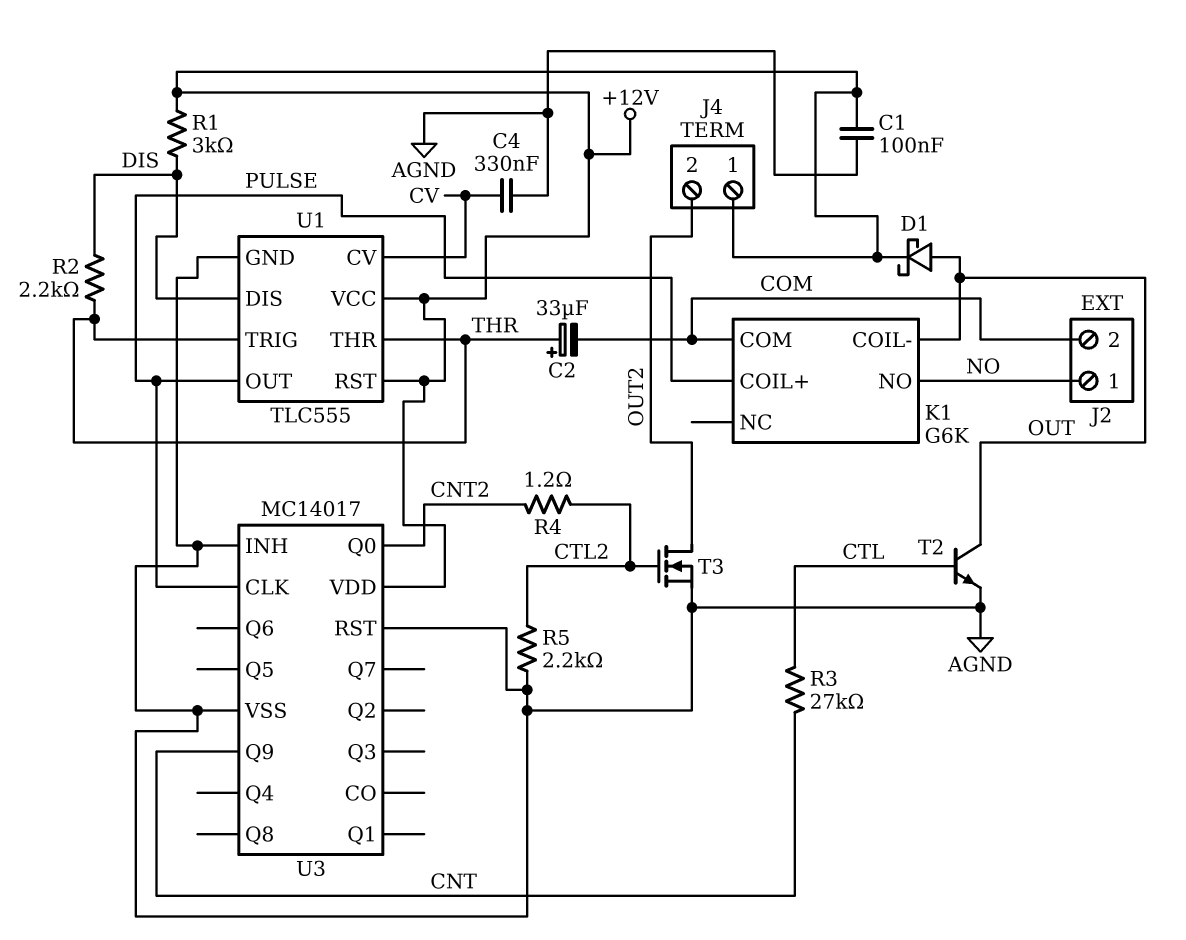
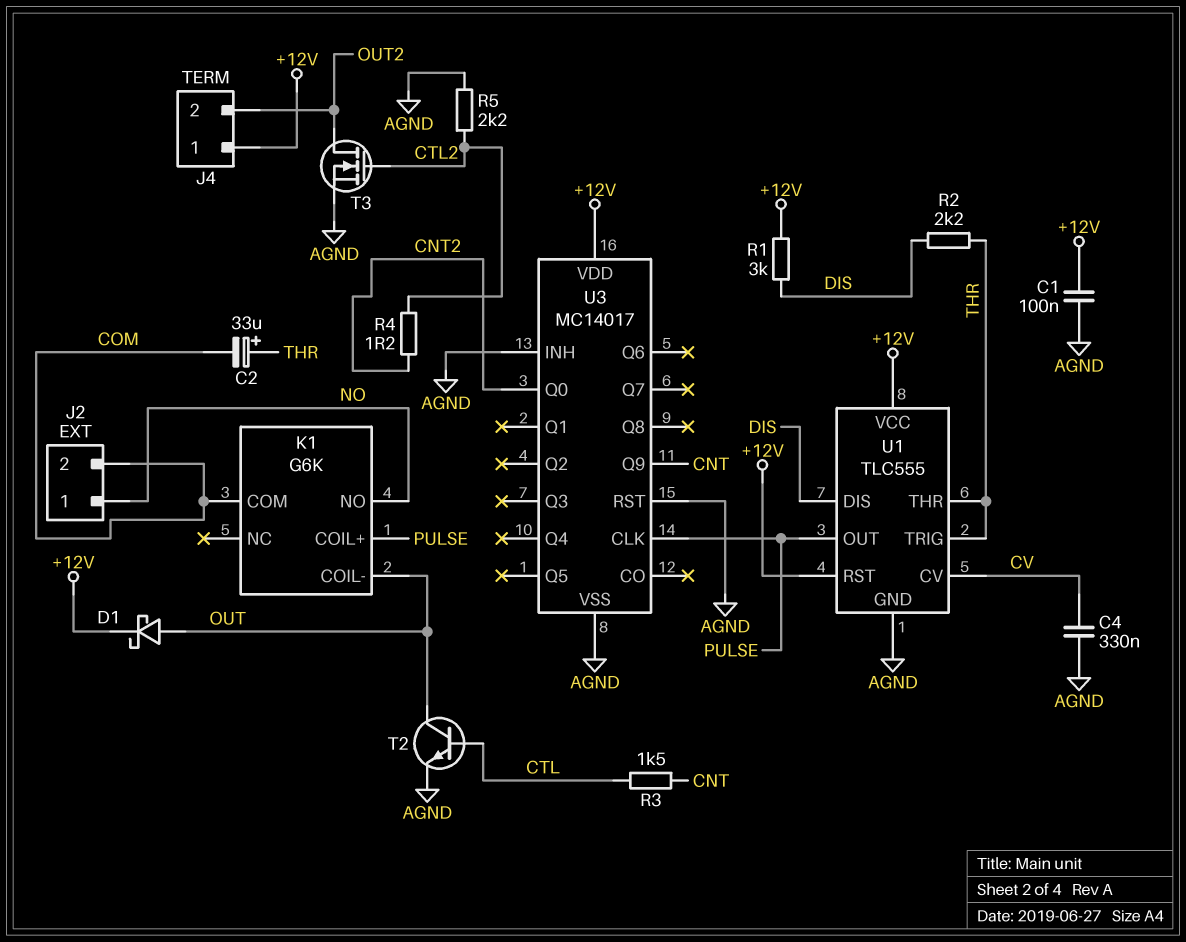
R3: 27k (CNT, CTL) -> 1.5k (CNT, CTL)

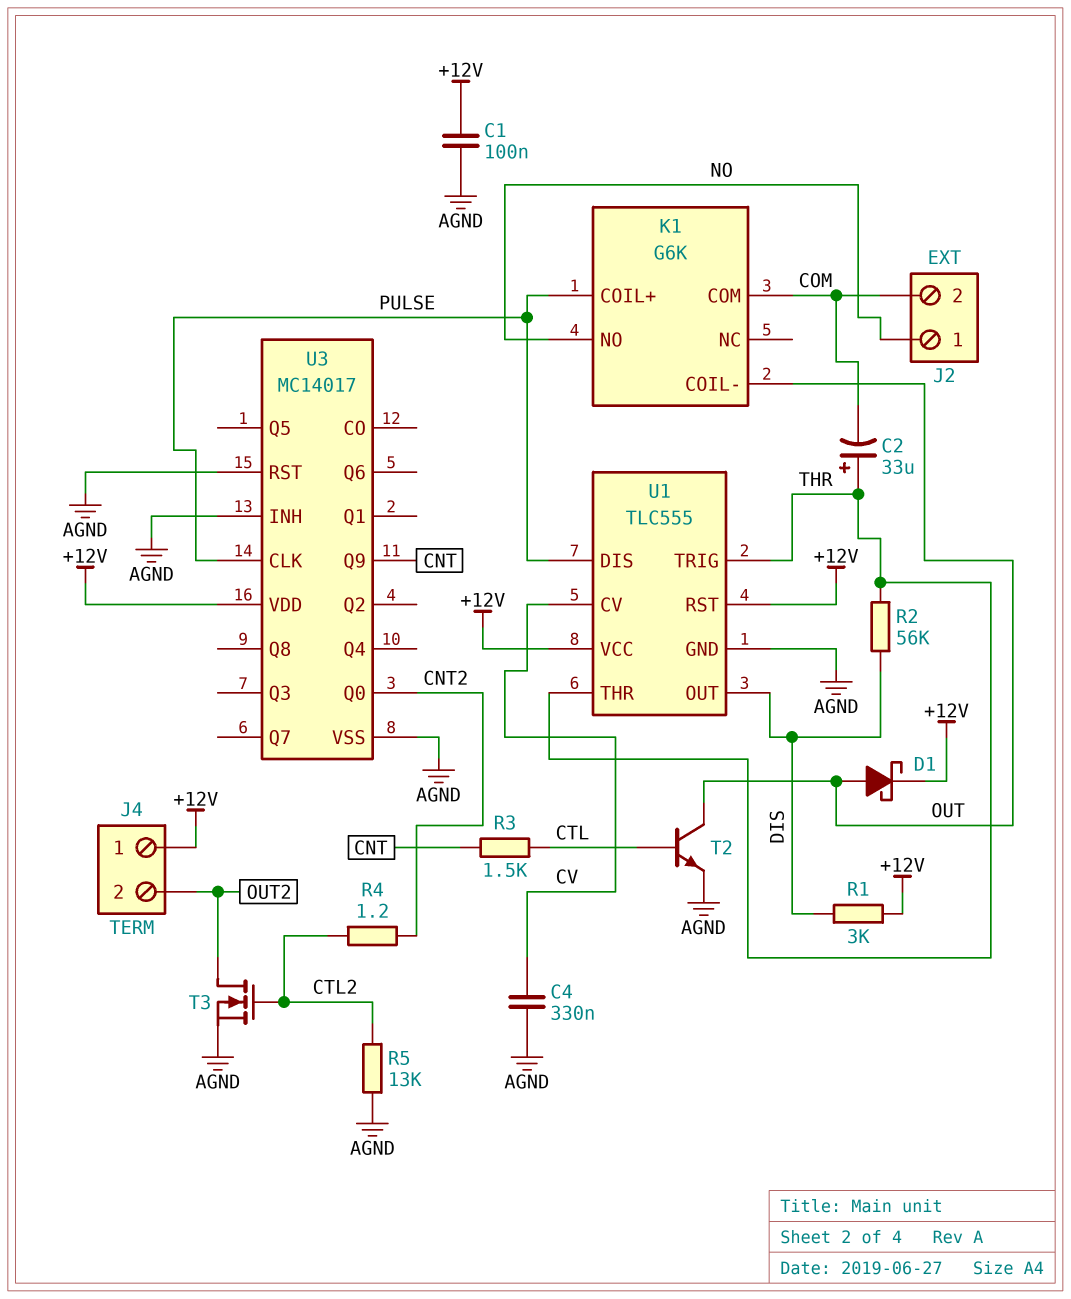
R2: 2.2k (DIS, THR) -> 56k (DIS, THR)
R5: 2.2k (AGND, CTL2) -> 13k (AGND, CTL2)
U1 pin DIS: DIS -> PULSE
U1 pin OUT: PULSE -> DIS

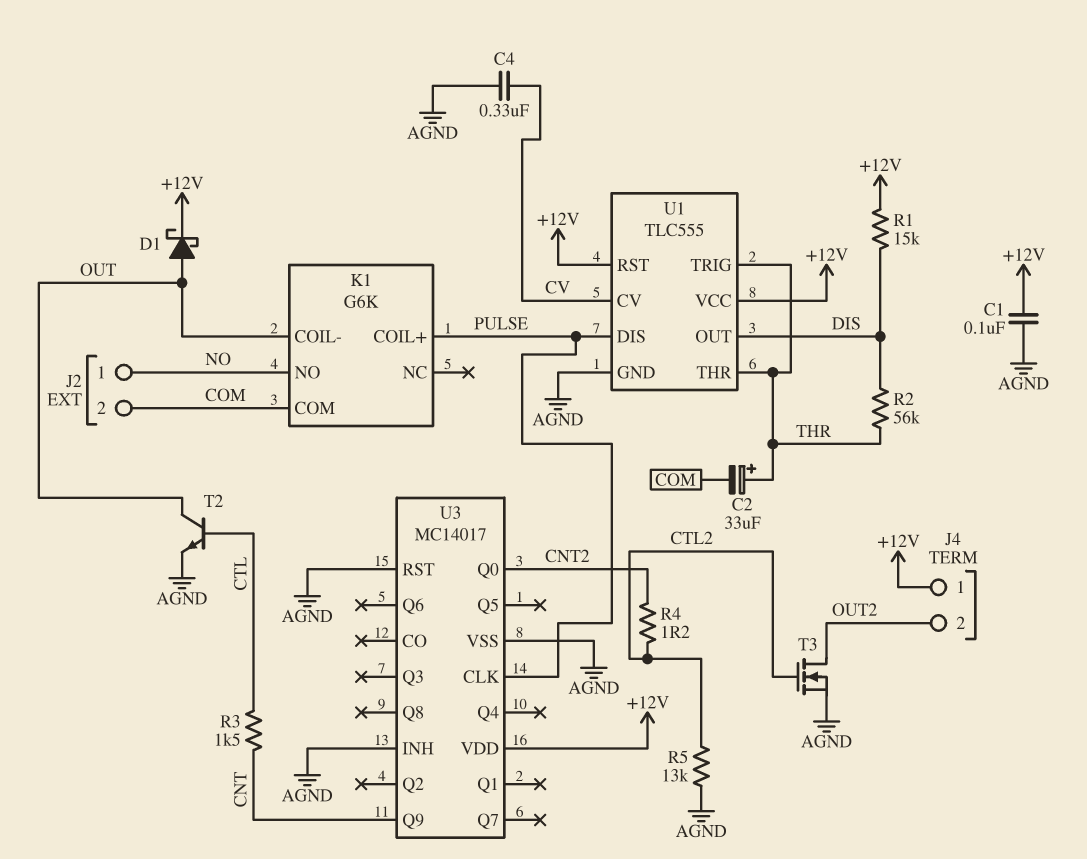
R1: 3k (+12V, DIS) -> 15k (+12V, DIS)

